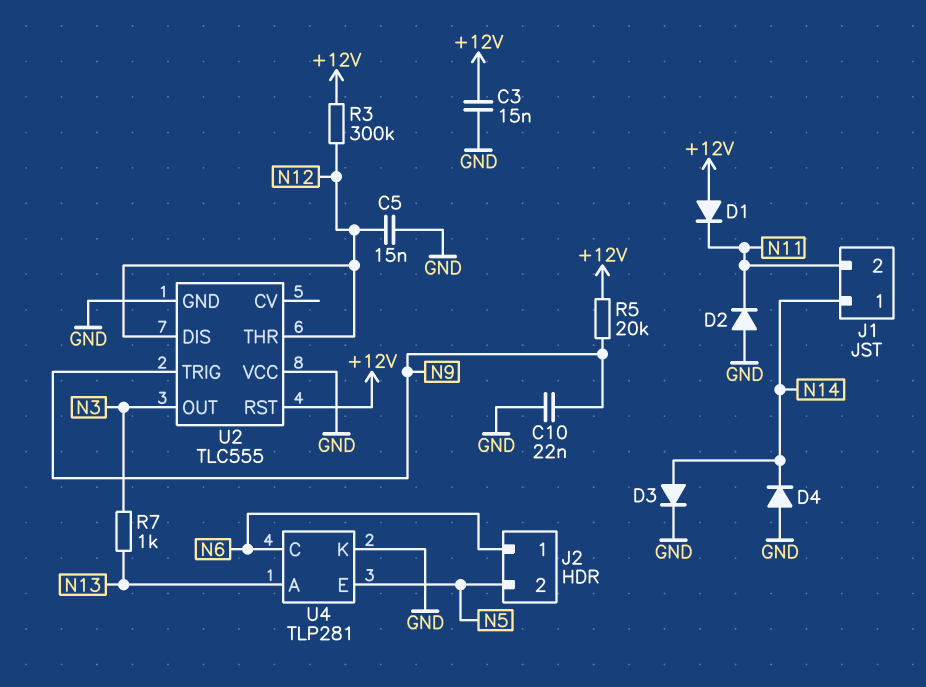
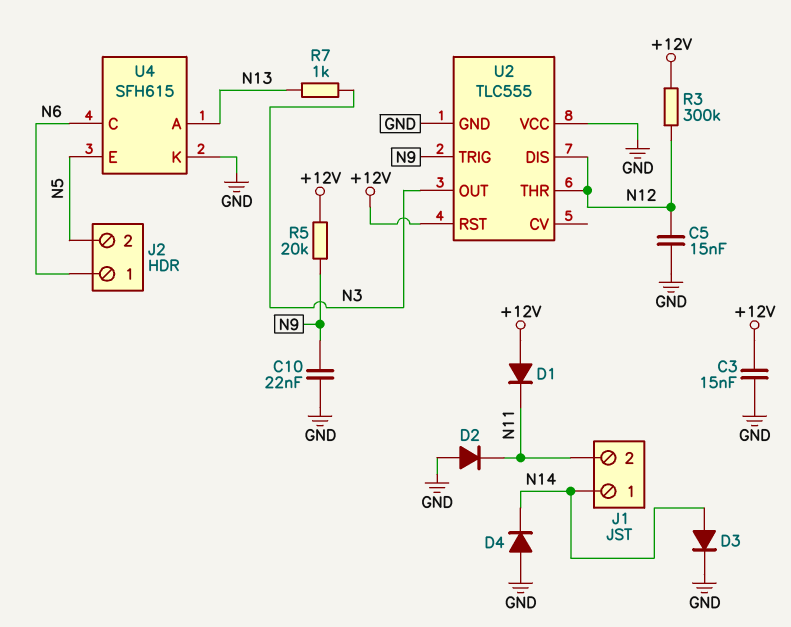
U4: TLP281 -> SFH615

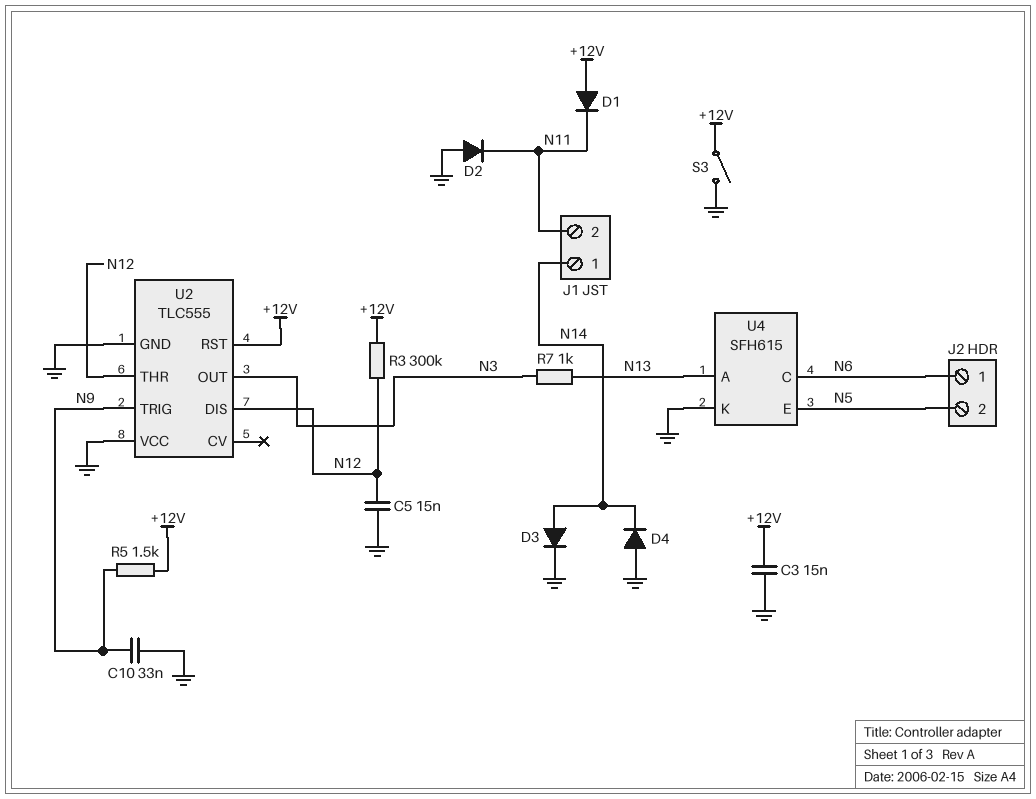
C10: 22nF (GND, N9) -> 33nF (GND, N9)
R5: 20k (+12V, N9) -> 1.5k (+12V, N9)
S3: none -> switch (+12V, GND)

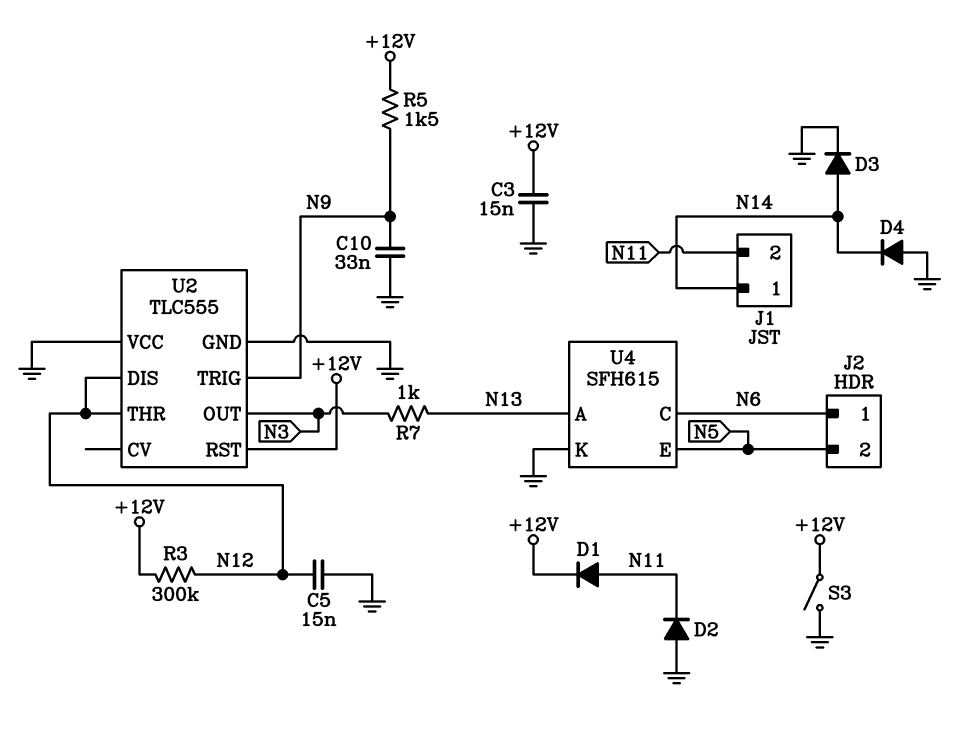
D1: diode (A +12V, K N11) -> diode (A N11, K +12V)

